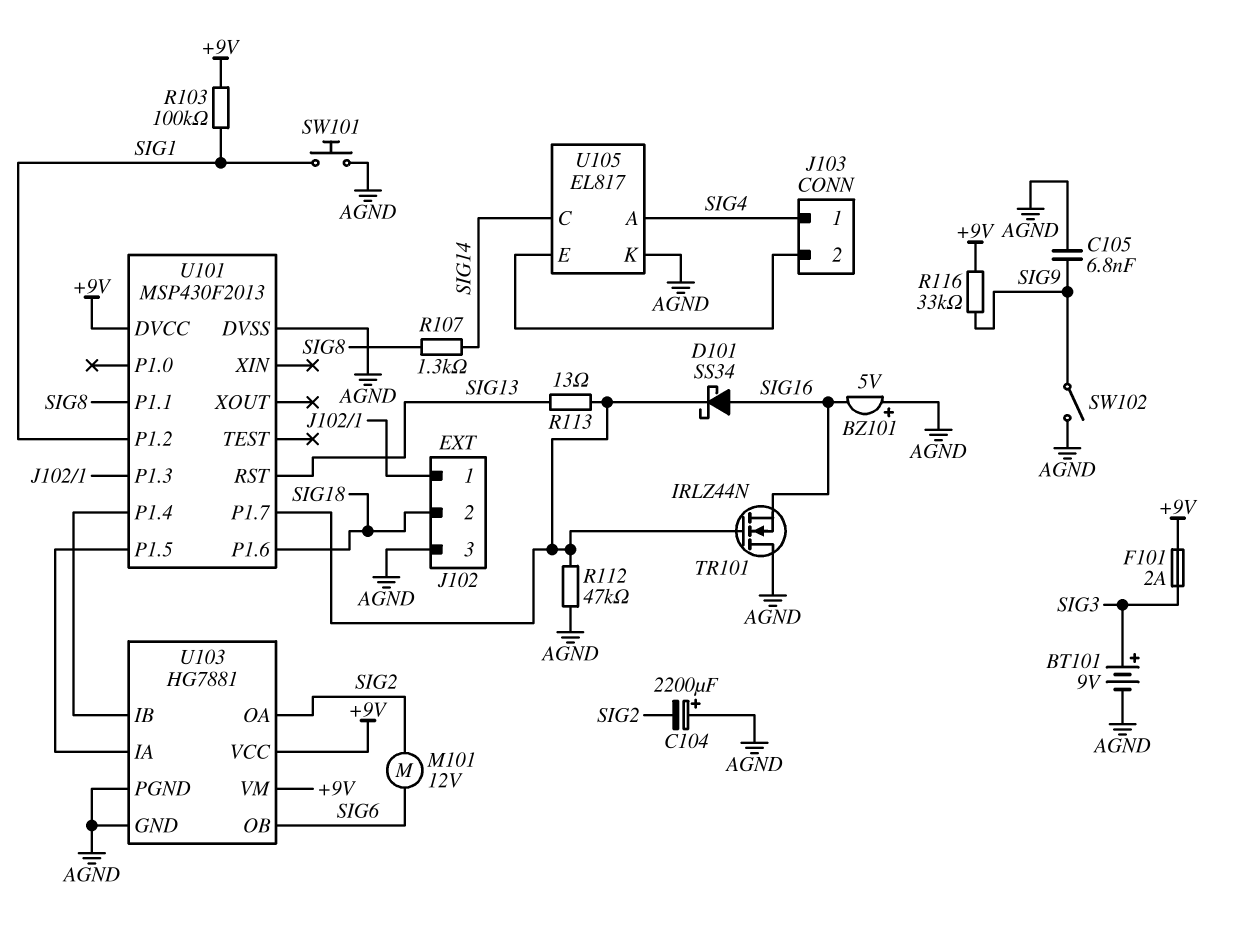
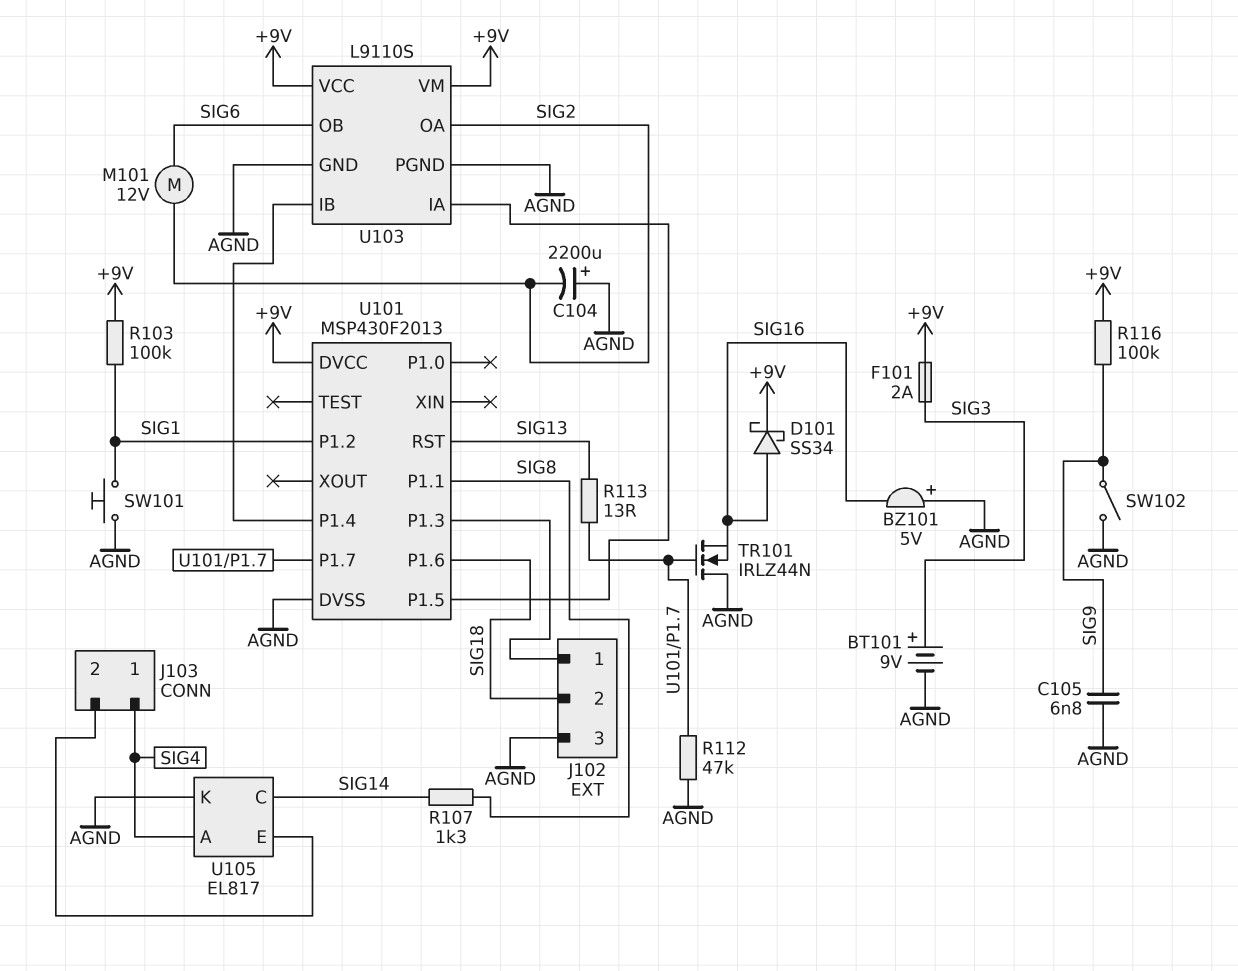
D101: schottky SS34 (A SIG16, K U101/P1.7) -> schottky SS34 (A SIG16, K +9V)
R116: 33k (+9V, SIG9) -> 100k (+9V, SIG9)
U103: HG7881 -> L9110S

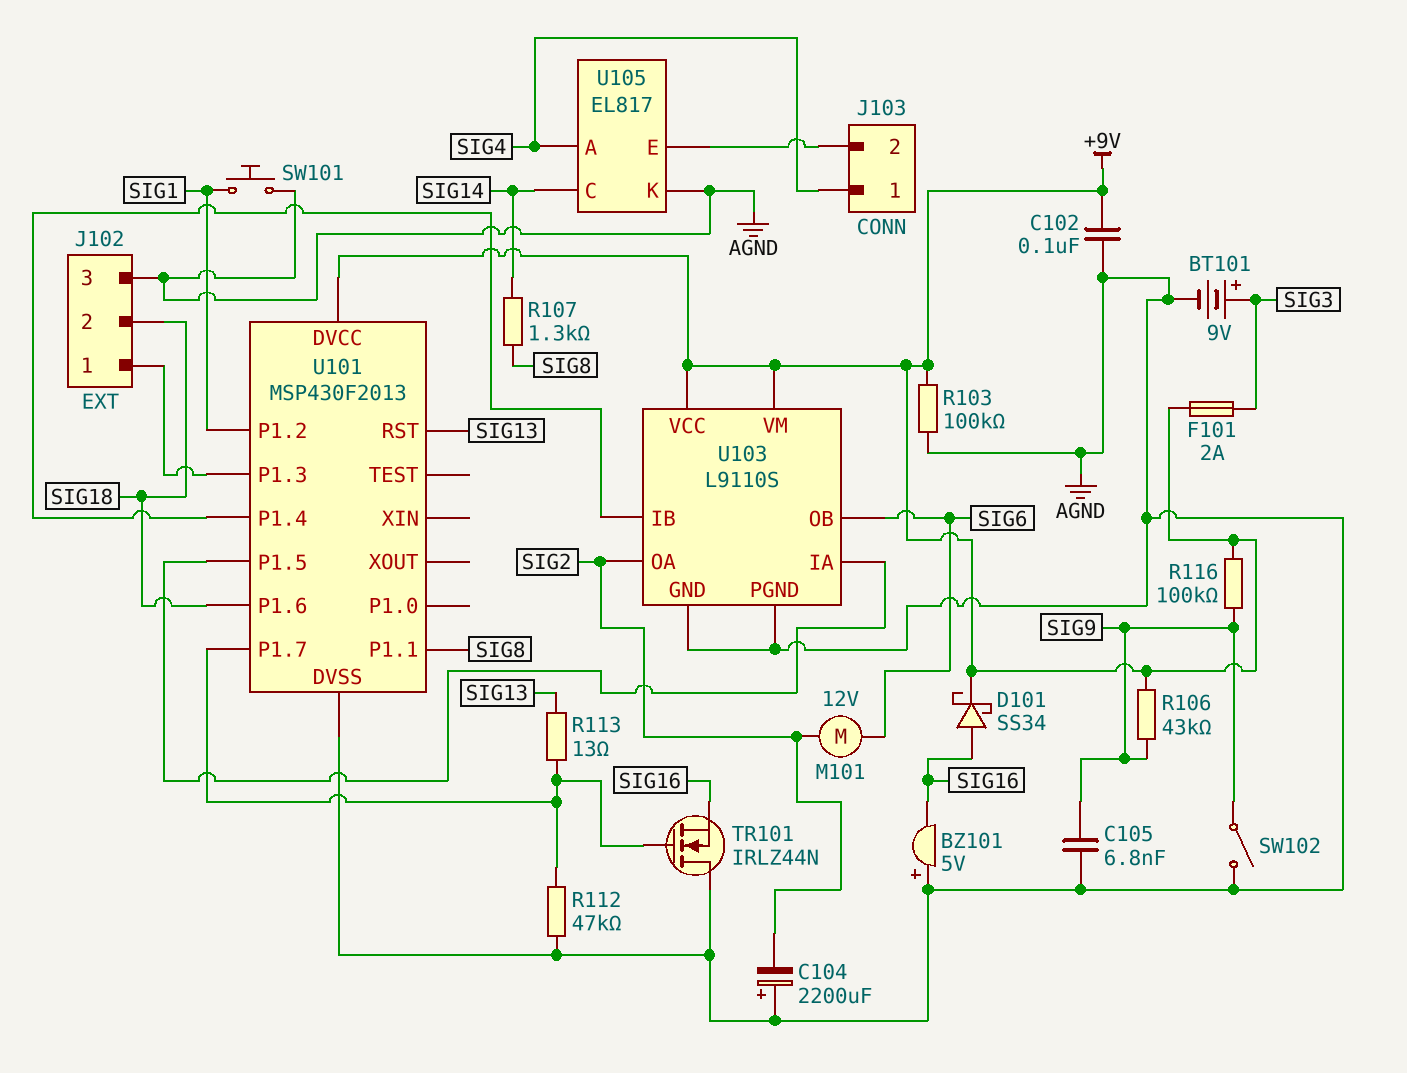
C102: none -> 100nF (+9V, AGND)
R103: 100k (+9V, SIG1) -> 100k (+9V, AGND)
R106: none -> 43k (+9V, SIG9)

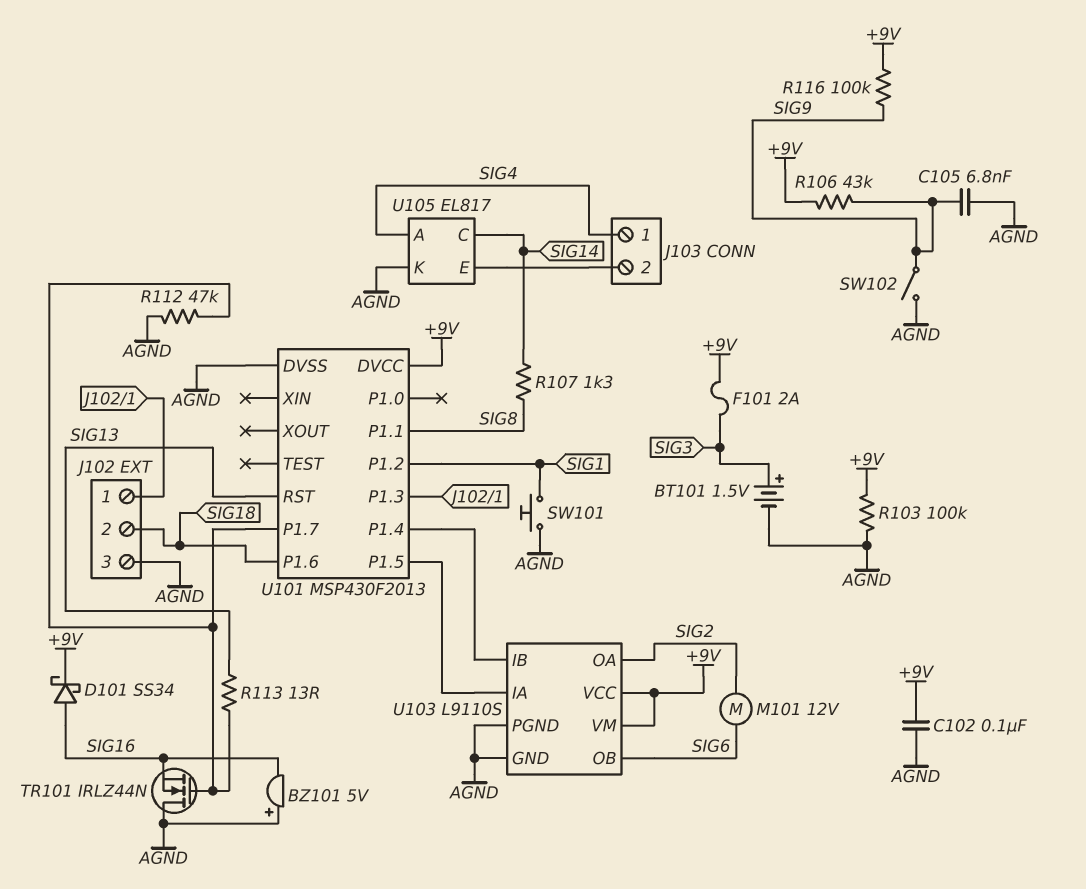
BT101: 9V (plus SIG3, minus AGND) -> 1.5V (plus SIG3, minus AGND)
C104: 2200uF (plus AGND, minus SIG2) -> none

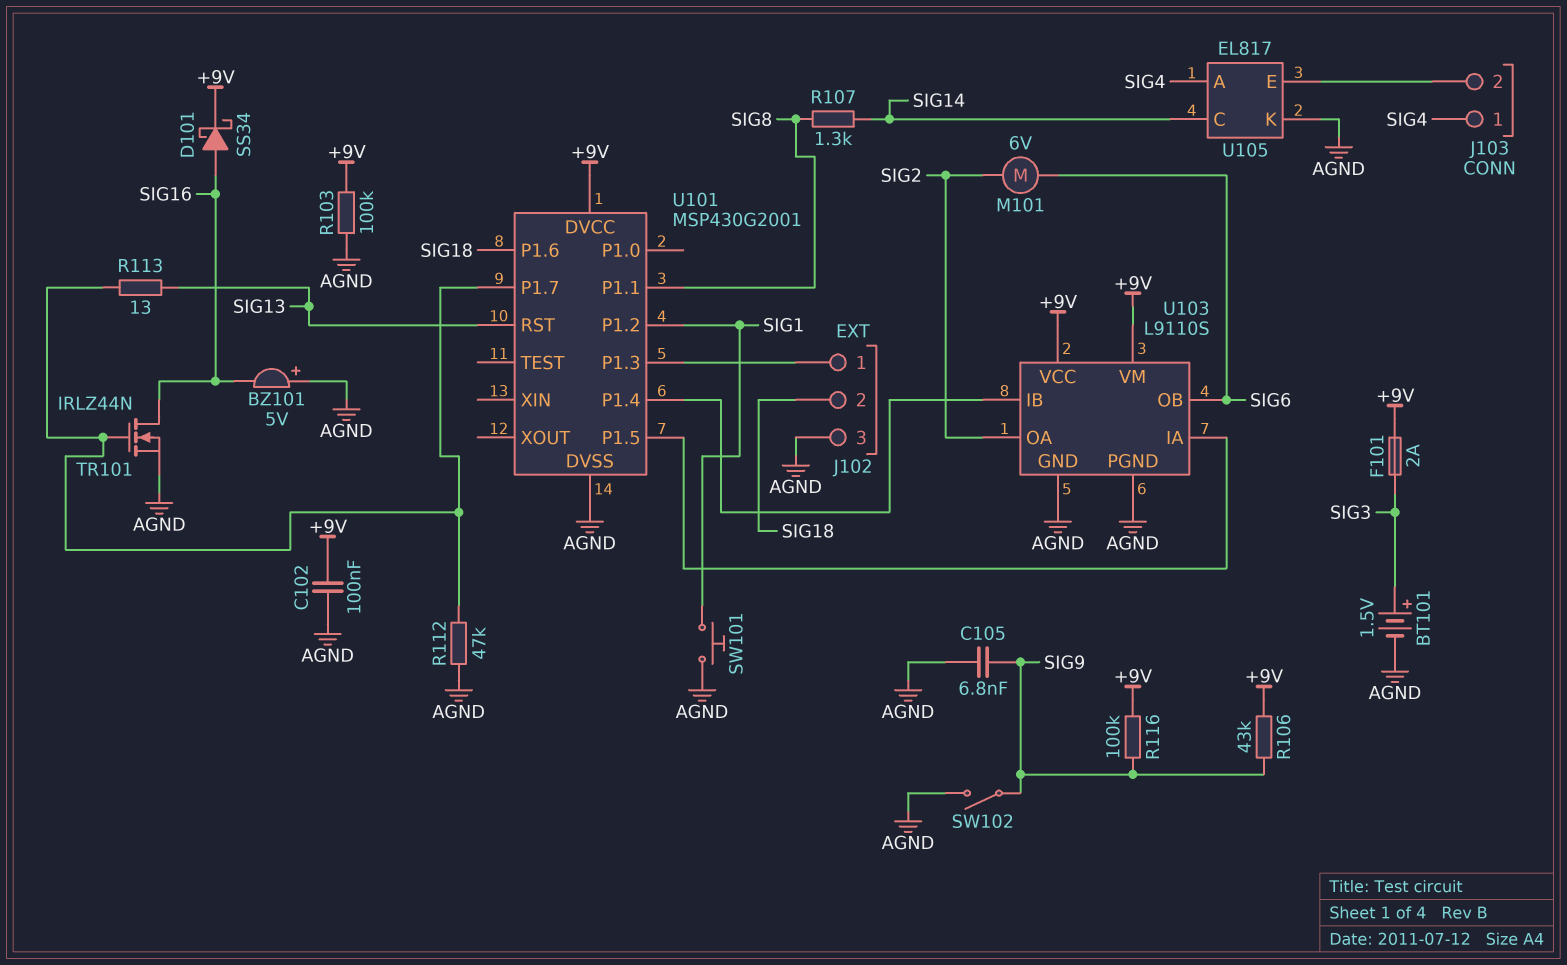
M101: motor 12V (SIG2, SIG6) -> motor 6V (SIG2, SIG6)
TR101: NMOS IRLZ44N (G U101/P1.7, D AGND, S SIG16) -> NMOS IRLZ44N (G U101/P1.7, D SIG16, S AGND)
U101: MSP430F2013 -> MSP430G2001

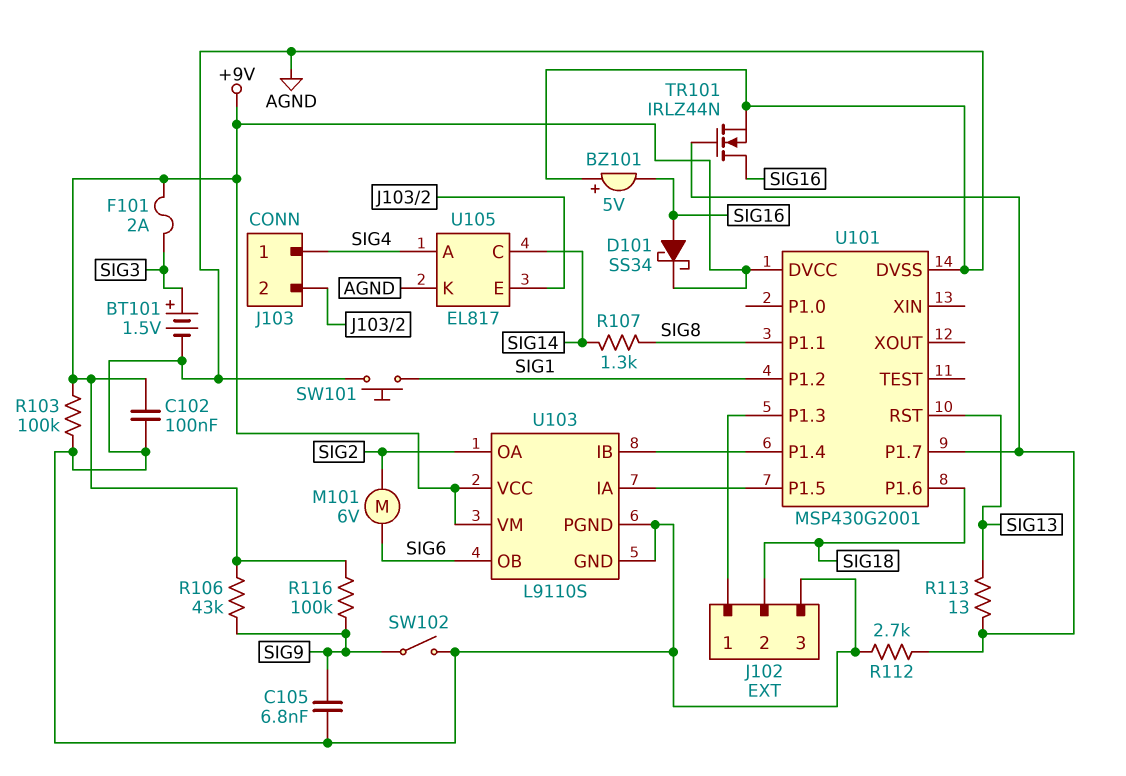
R112: 47k (AGND, U101/P1.7) -> 2.7k (AGND, U101/P1.7)

